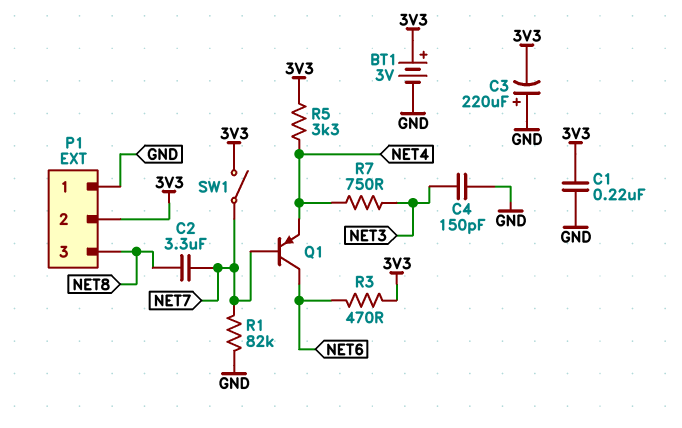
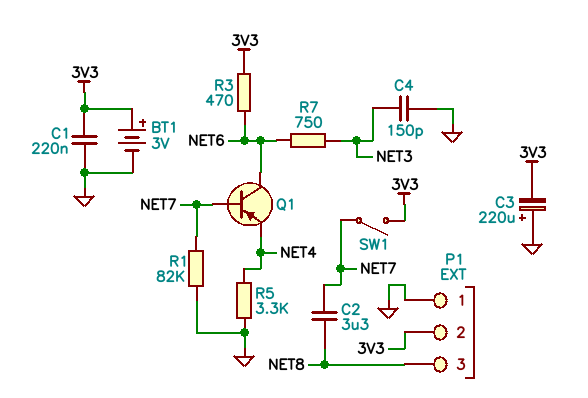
R5: 3.3k (3V3, NET4) -> 3.3k (GND, NET4)
R7: 750 (NET3, NET4) -> 750 (NET3, NET6)

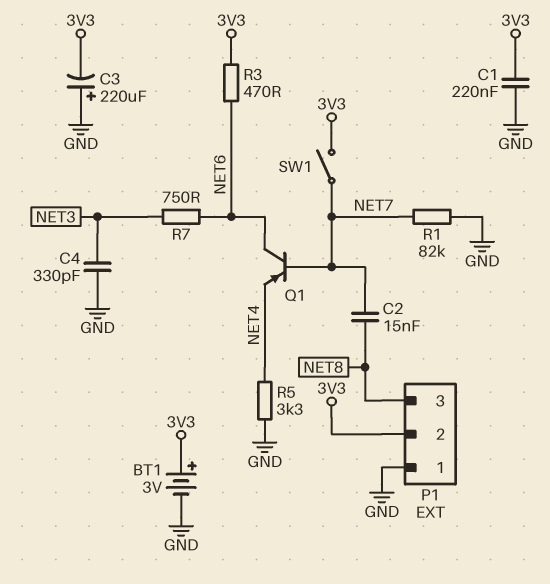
C2: 3.3uF (NET7, NET8) -> 15nF (NET7, NET8)
C4: 150pF (GND, NET3) -> 330pF (GND, NET3)

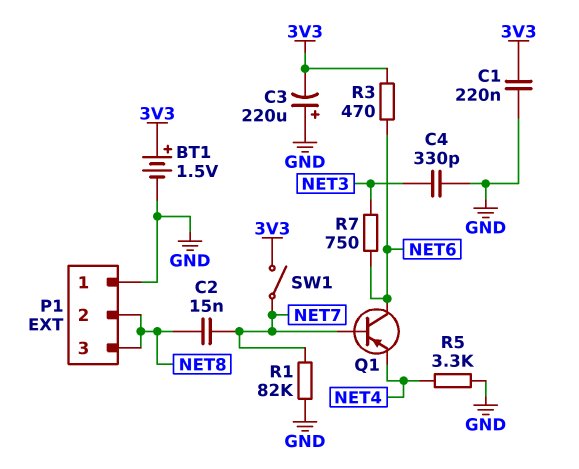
BT1: 3V (plus 3V3, minus GND) -> 1.5V (plus 3V3, minus GND)
P1 pin 2: 3V3 -> NET8

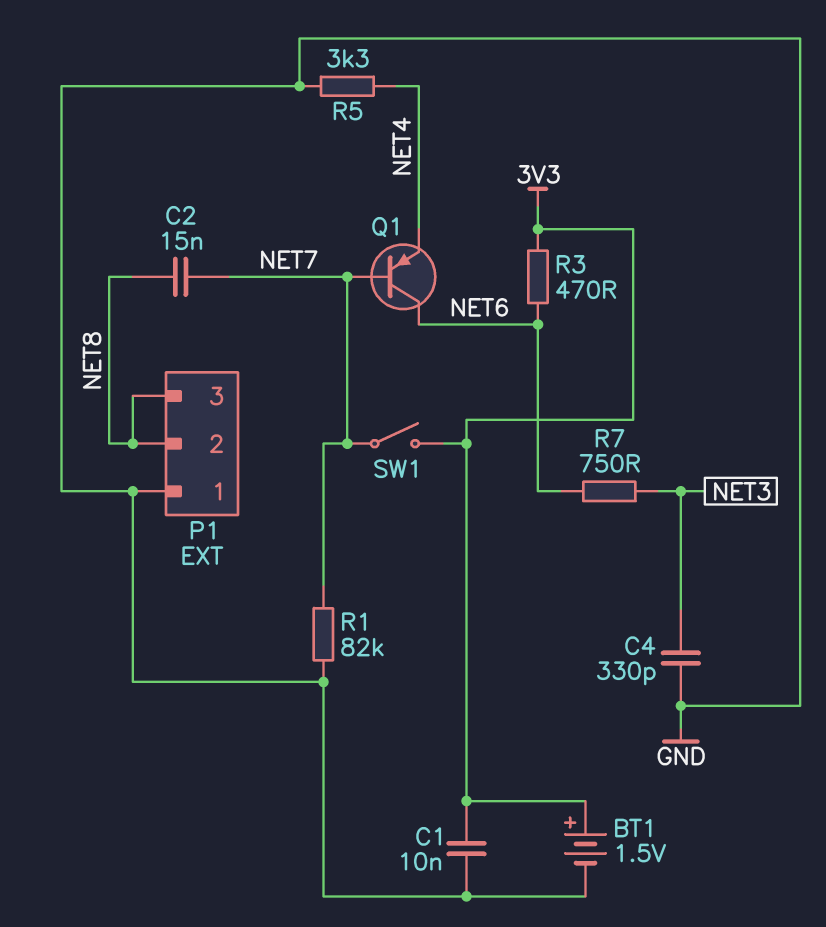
C1: 220nF (3V3, GND) -> 10nF (3V3, GND)
C3: 220uF (plus GND, minus 3V3) -> none

